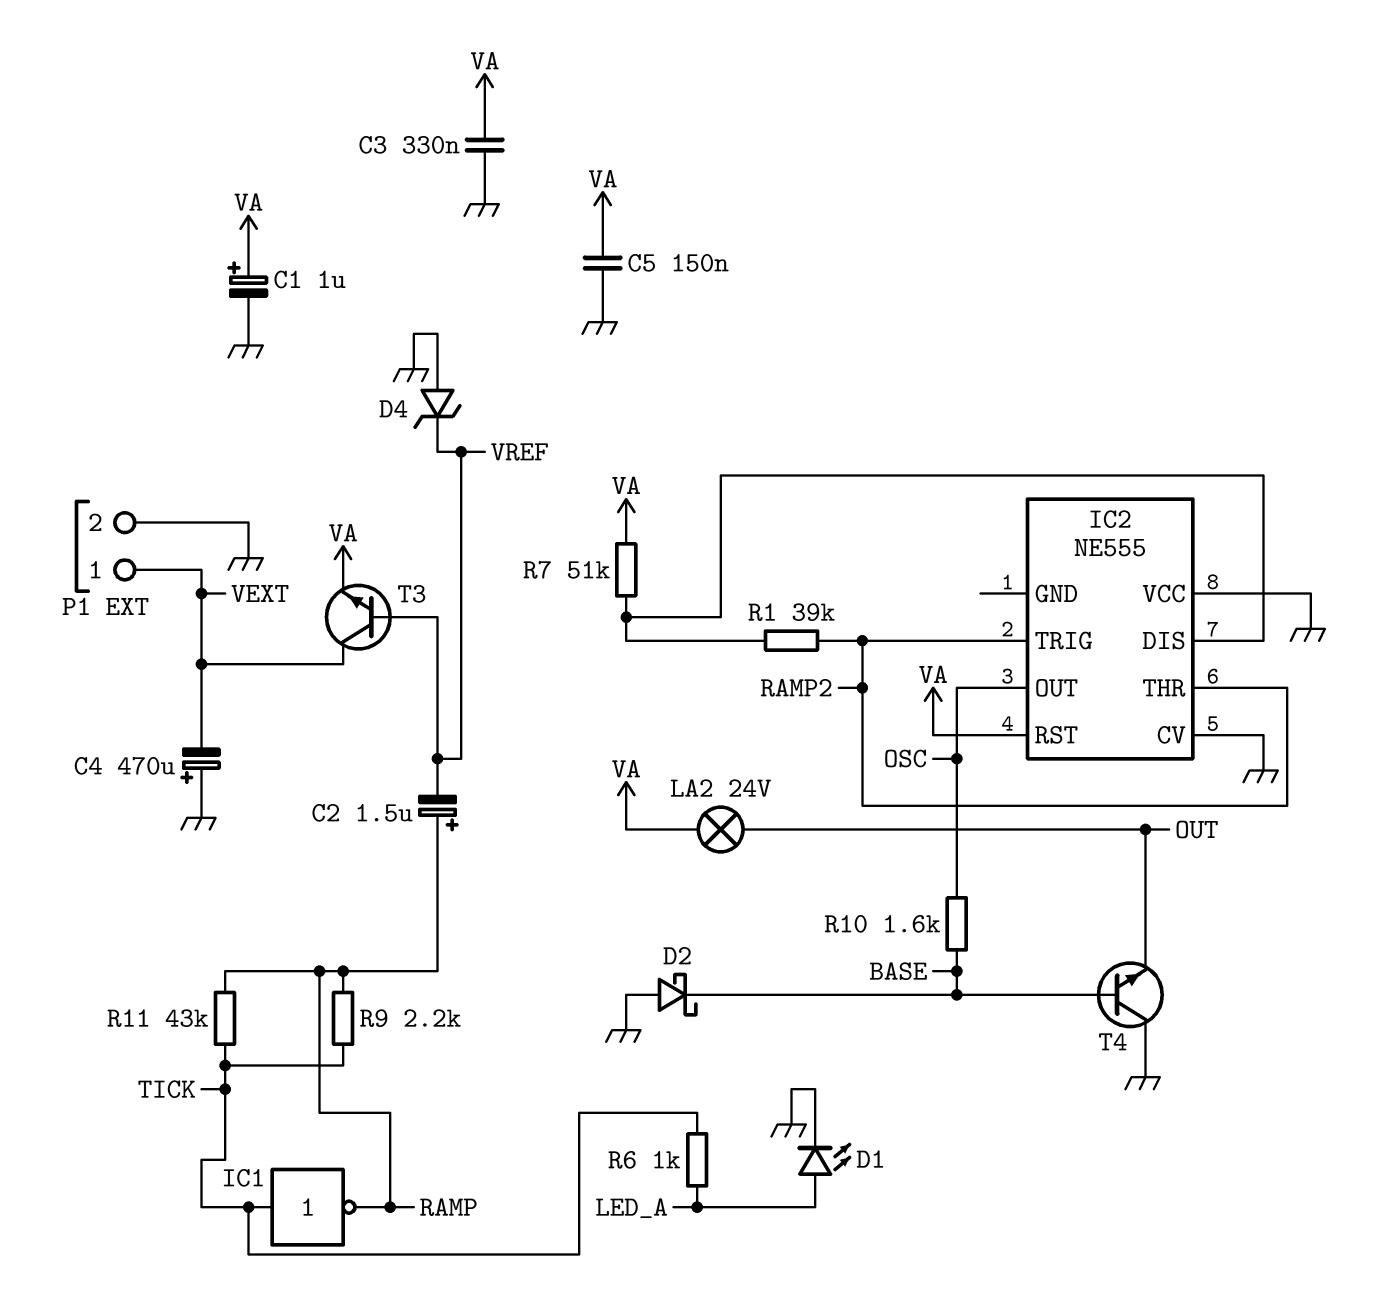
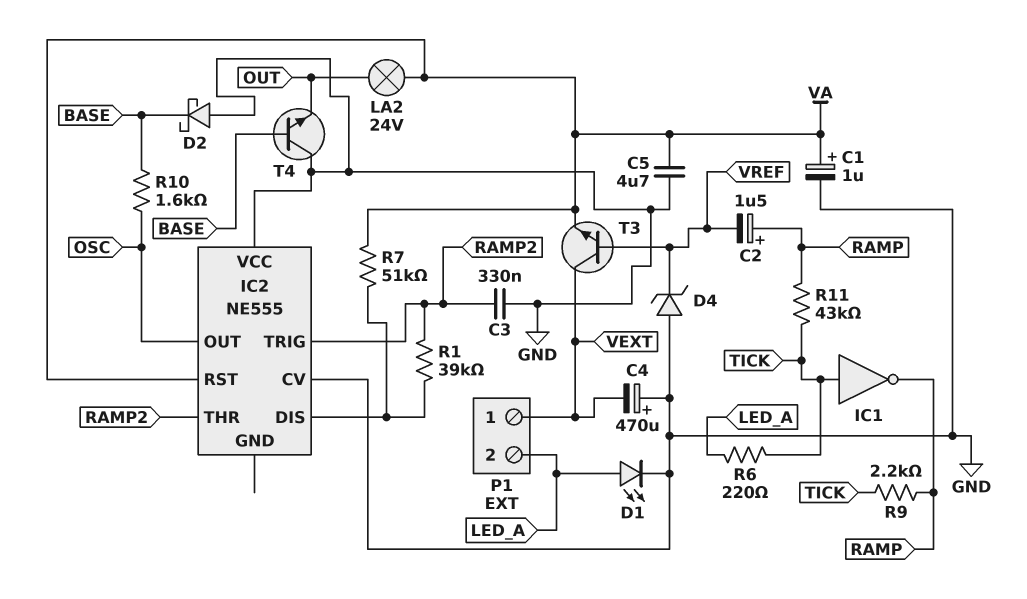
C3: 330nF (GND, VA) -> 330nF (GND, RAMP2)
C5: 150nF (GND, VA) -> 4.7uF (GND, VA)
P1 pin 2: GND -> LED_A
R6: 1k (LED_A, TICK) -> 220 (LED_A, TICK)

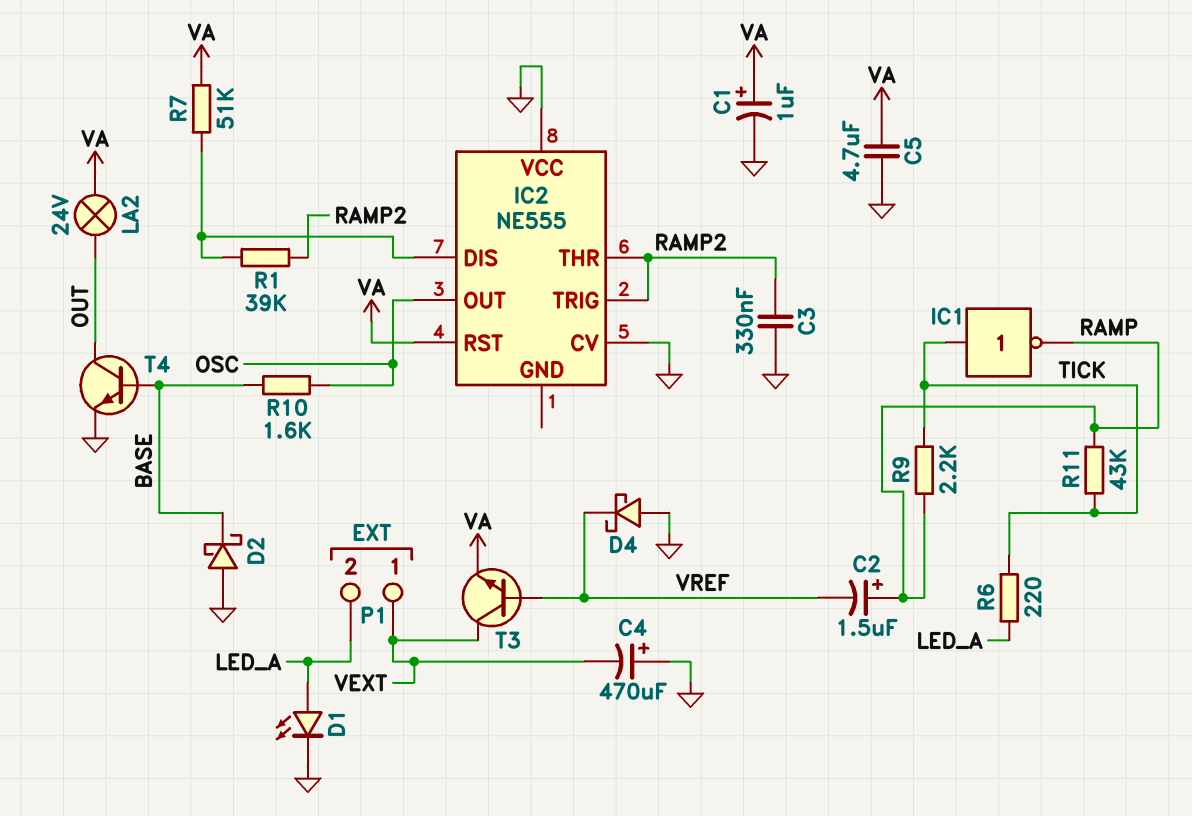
D4: zener (A GND, K VREF) -> schottky (A GND, K VREF)
T4: NPN (B BASE, C GND, E OUT) -> NPN (B BASE, C OUT, E GND)

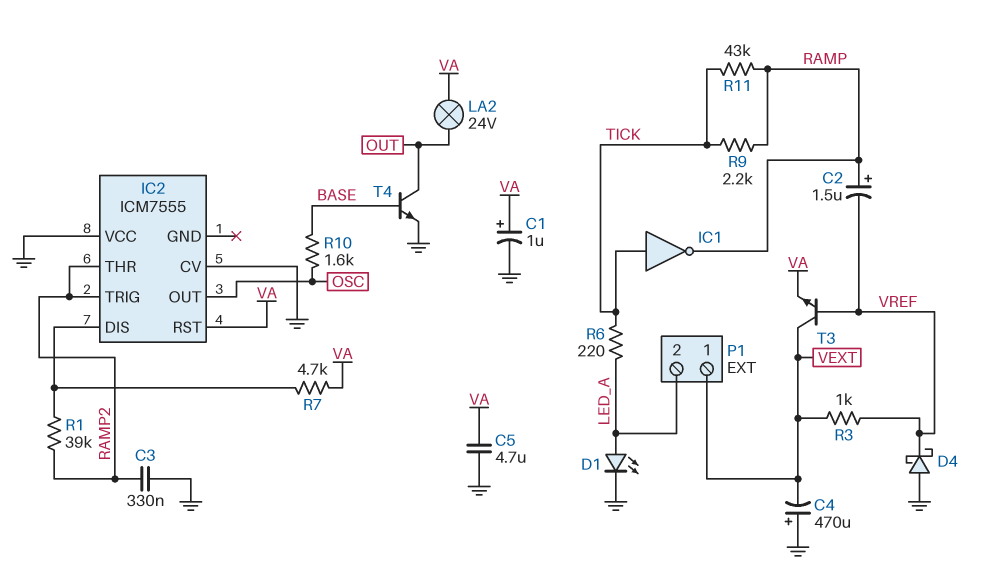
D2: schottky (A GND, K BASE) -> none
IC2: NE555 -> ICM7555
R3: none -> 1k (VEXT, VREF)
R7: 51k (IC2/DIS, VA) -> 4.7k (IC2/DIS, VA)

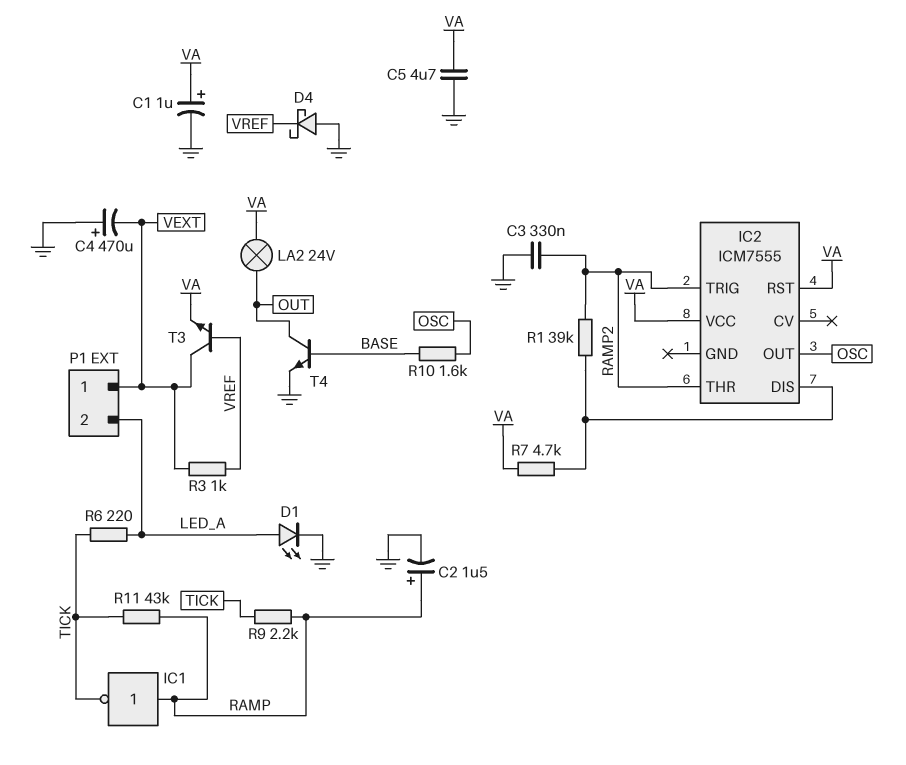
C2: 1.5uF (plus RAMP, minus VREF) -> 1.5uF (plus RAMP, minus GND)
IC1: NOT (in TICK, out RAMP) -> NOT (in RAMP, out TICK)
IC2 pin CV: GND -> none
IC2 pin VCC: GND -> VA

